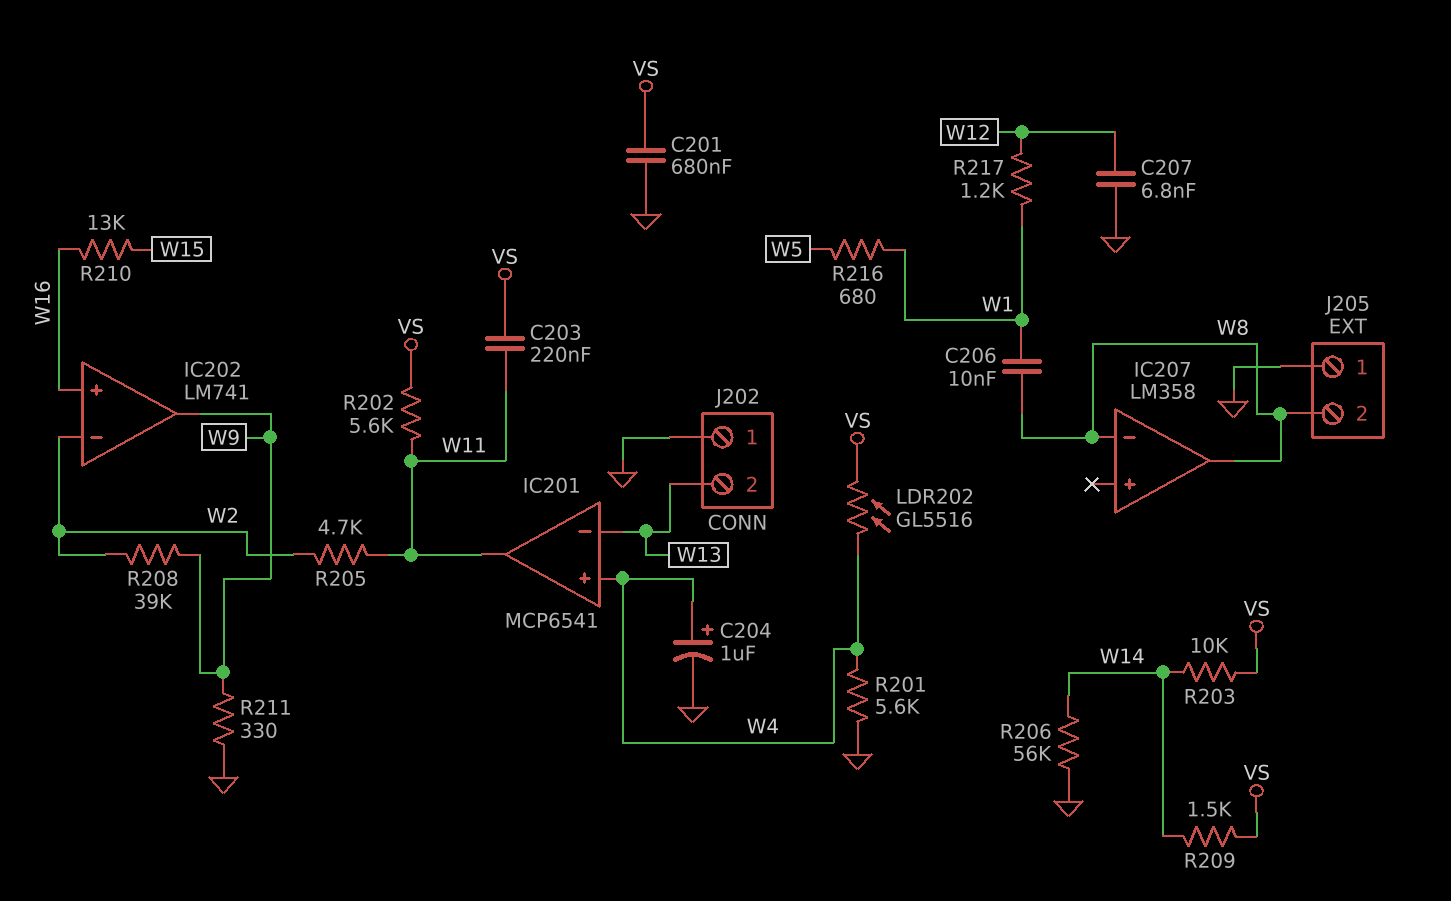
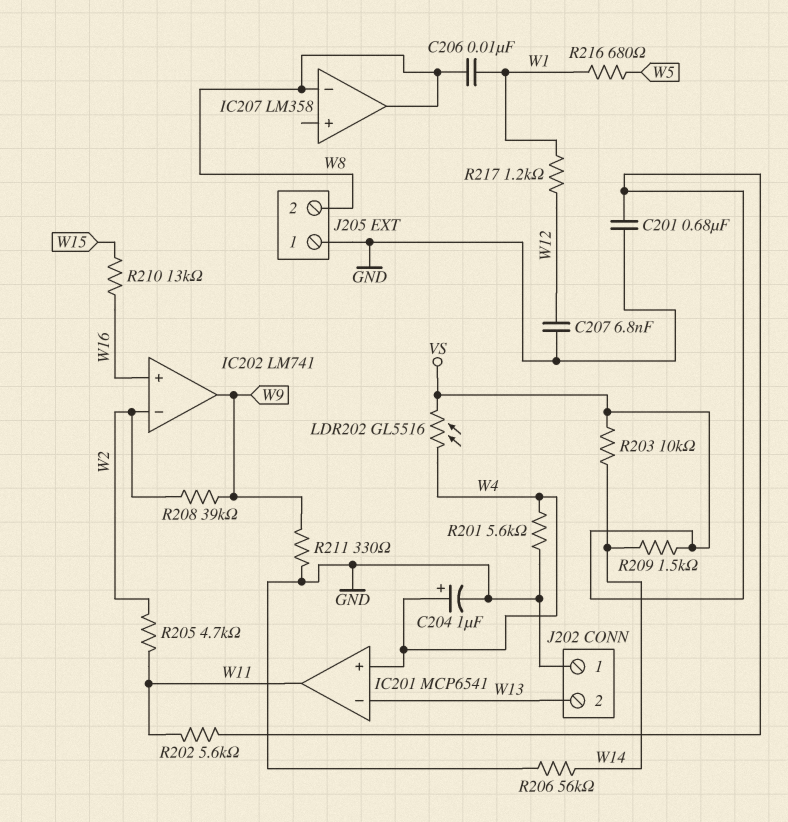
C203: 220nF (VS, W11) -> none

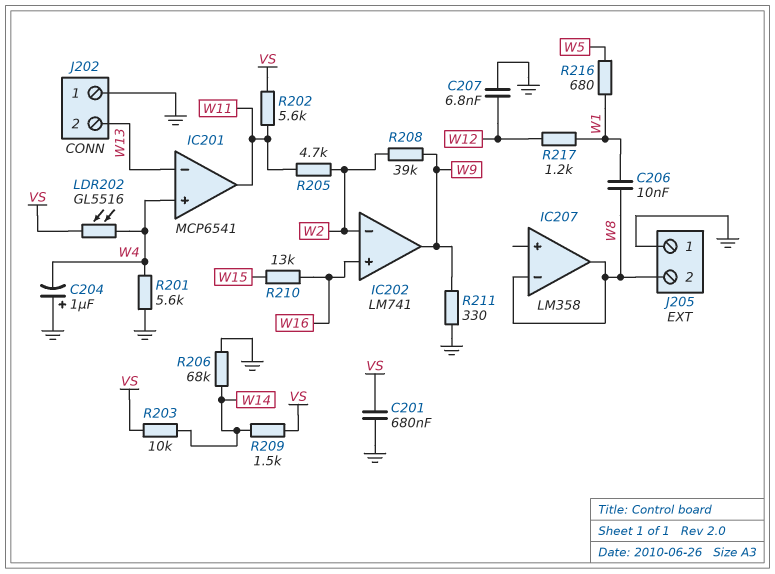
C204: 1uF (plus W4, minus GND) -> 1uF (plus GND, minus W4)
R206: 56k (GND, W14) -> 68k (GND, W14)

